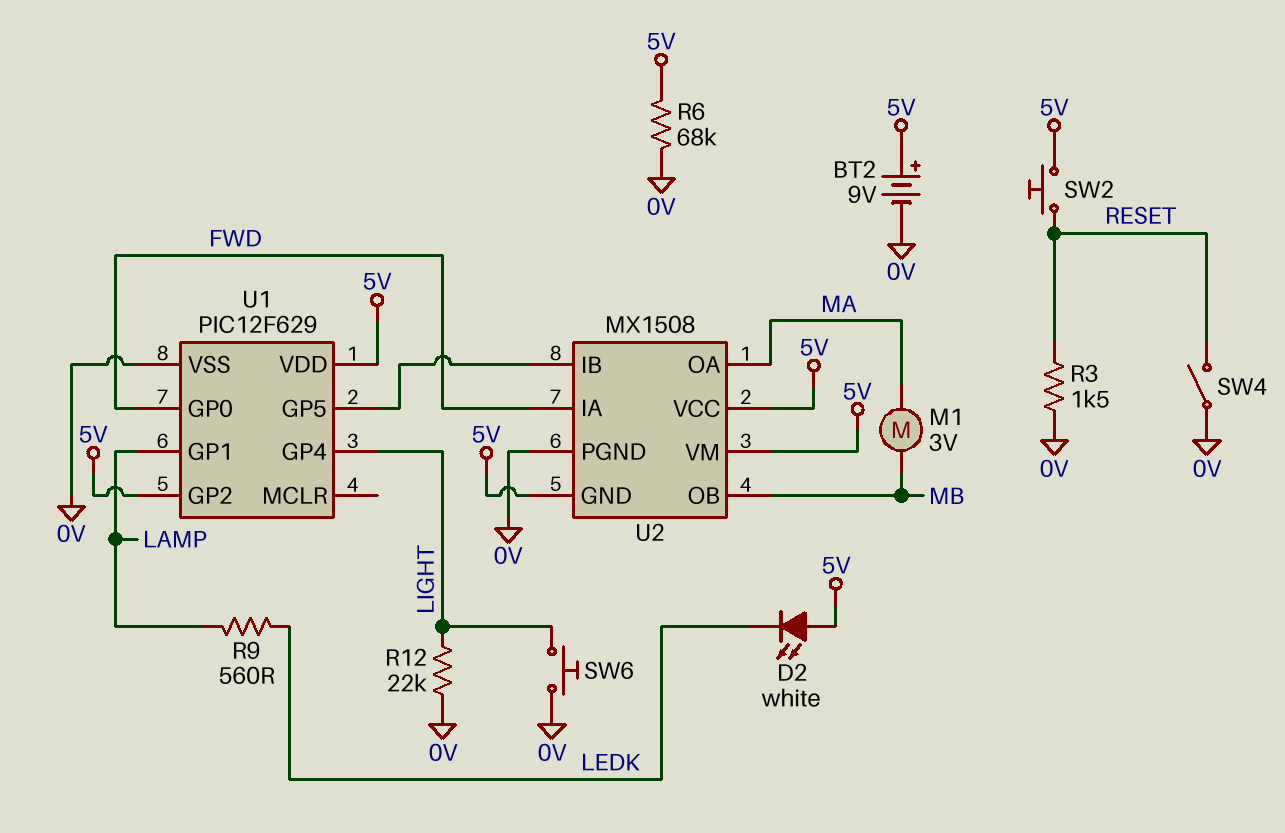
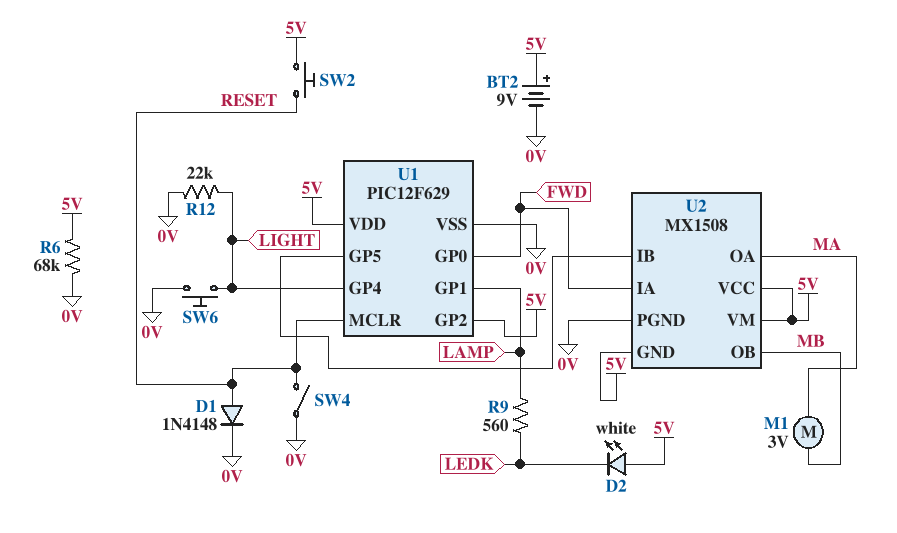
D1: none -> diode 1N4148 (A RESET, K 0V)
R3: 1.5k (0V, RESET) -> none
U1 pin MCLR: none -> RESET

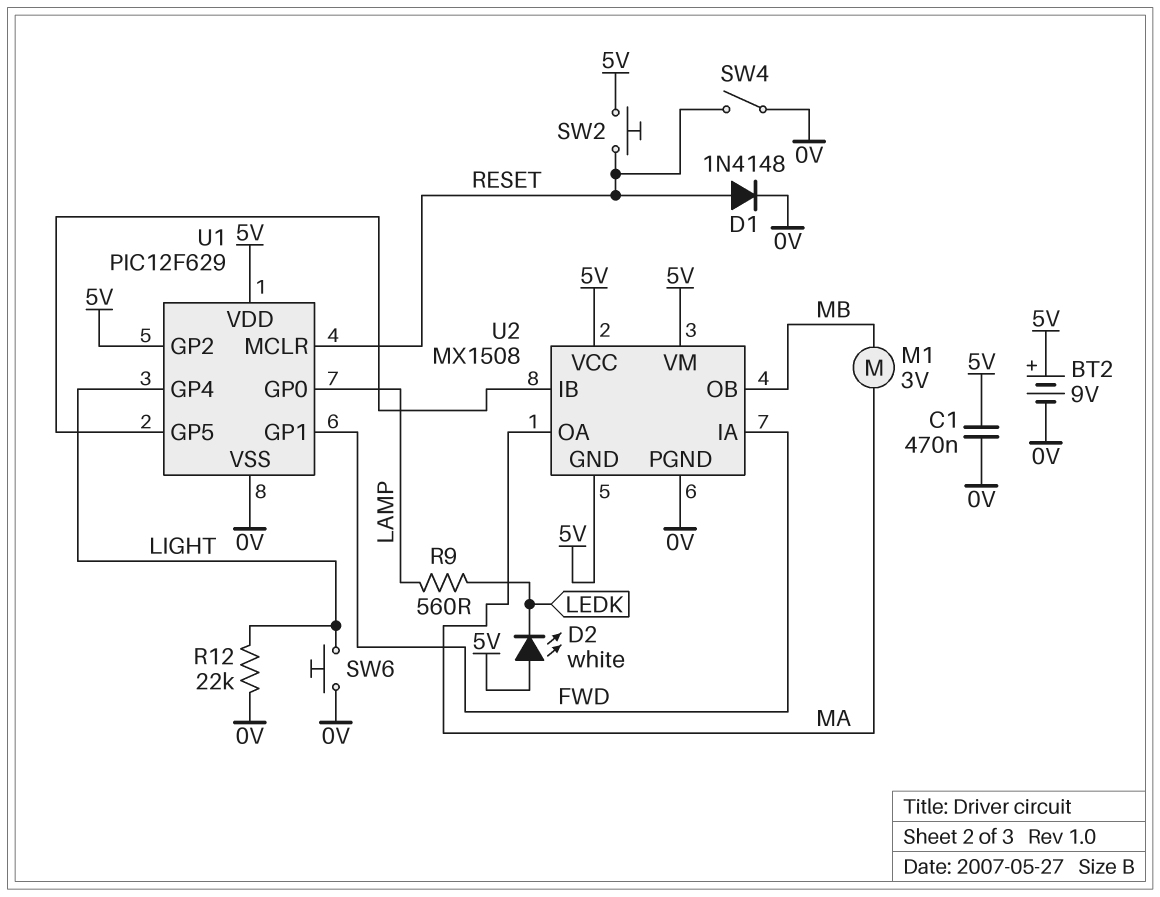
C1: none -> 470nF (0V, 5V)
R6: 68k (0V, 5V) -> none
U1 pin GP0: FWD -> LAMP
U1 pin GP1: LAMP -> FWD

